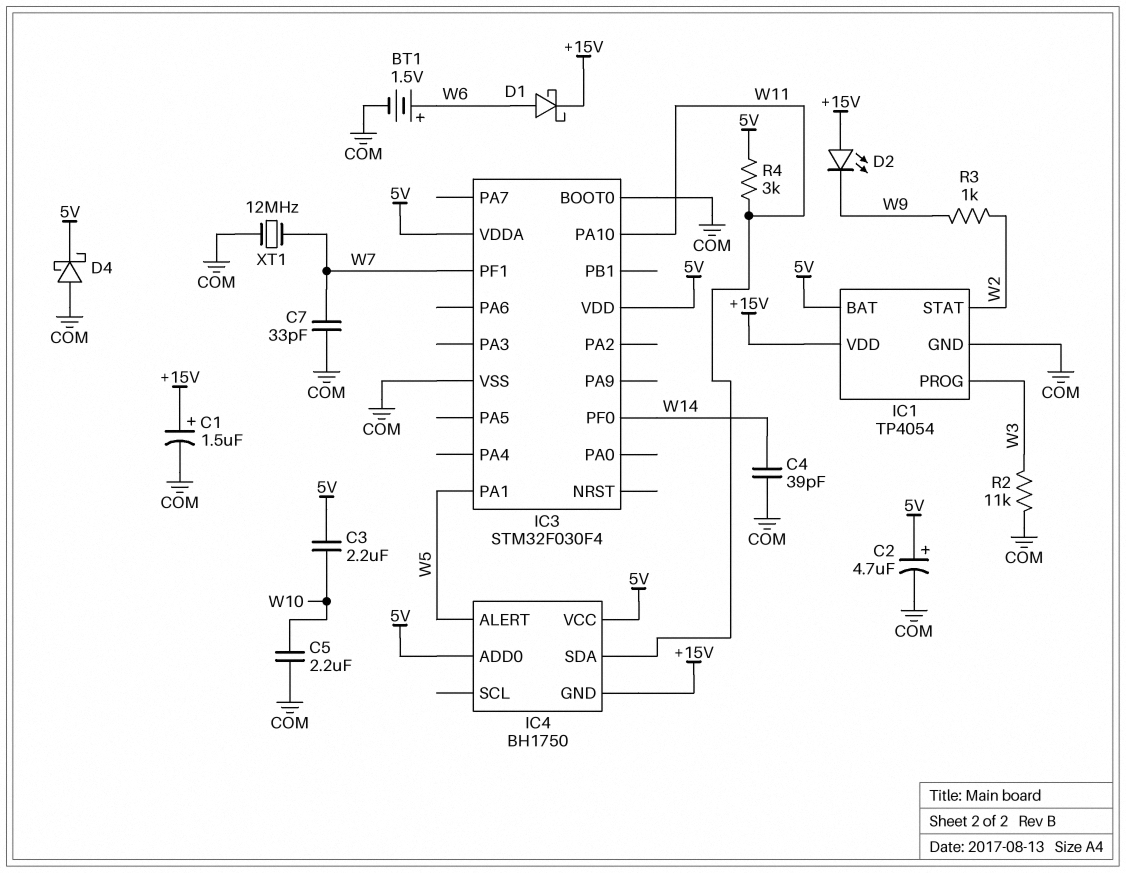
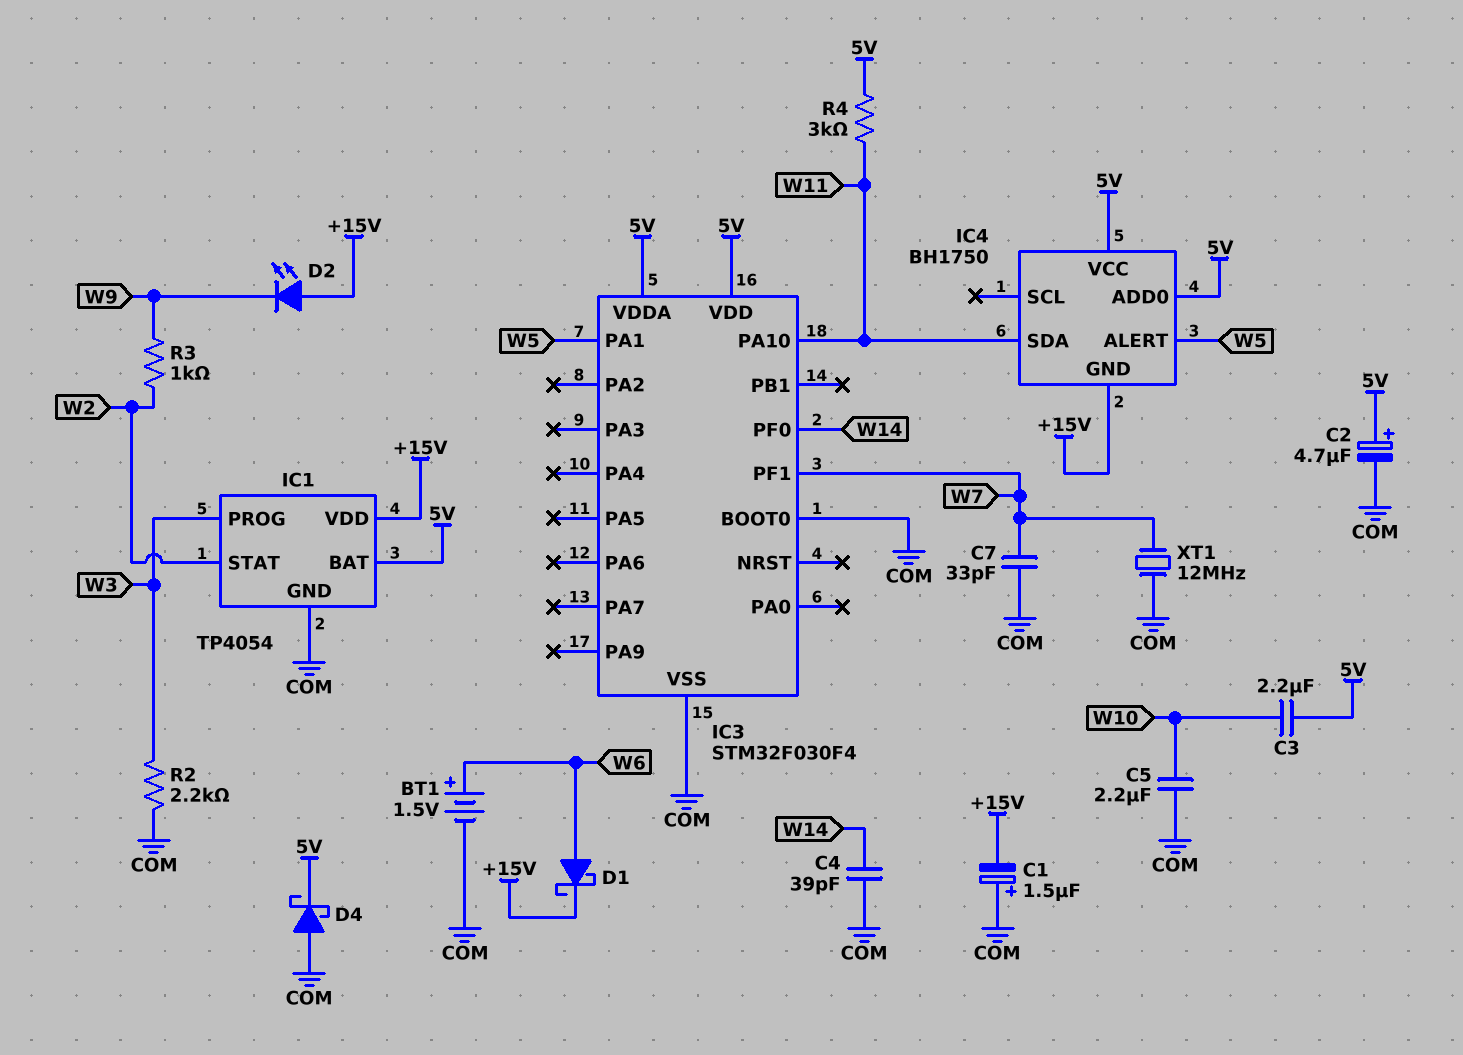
C1: 1.5uF (plus +15V, minus COM) -> 1.5uF (plus COM, minus +15V)
R2: 11k (COM, W3) -> 2.2k (COM, W3)

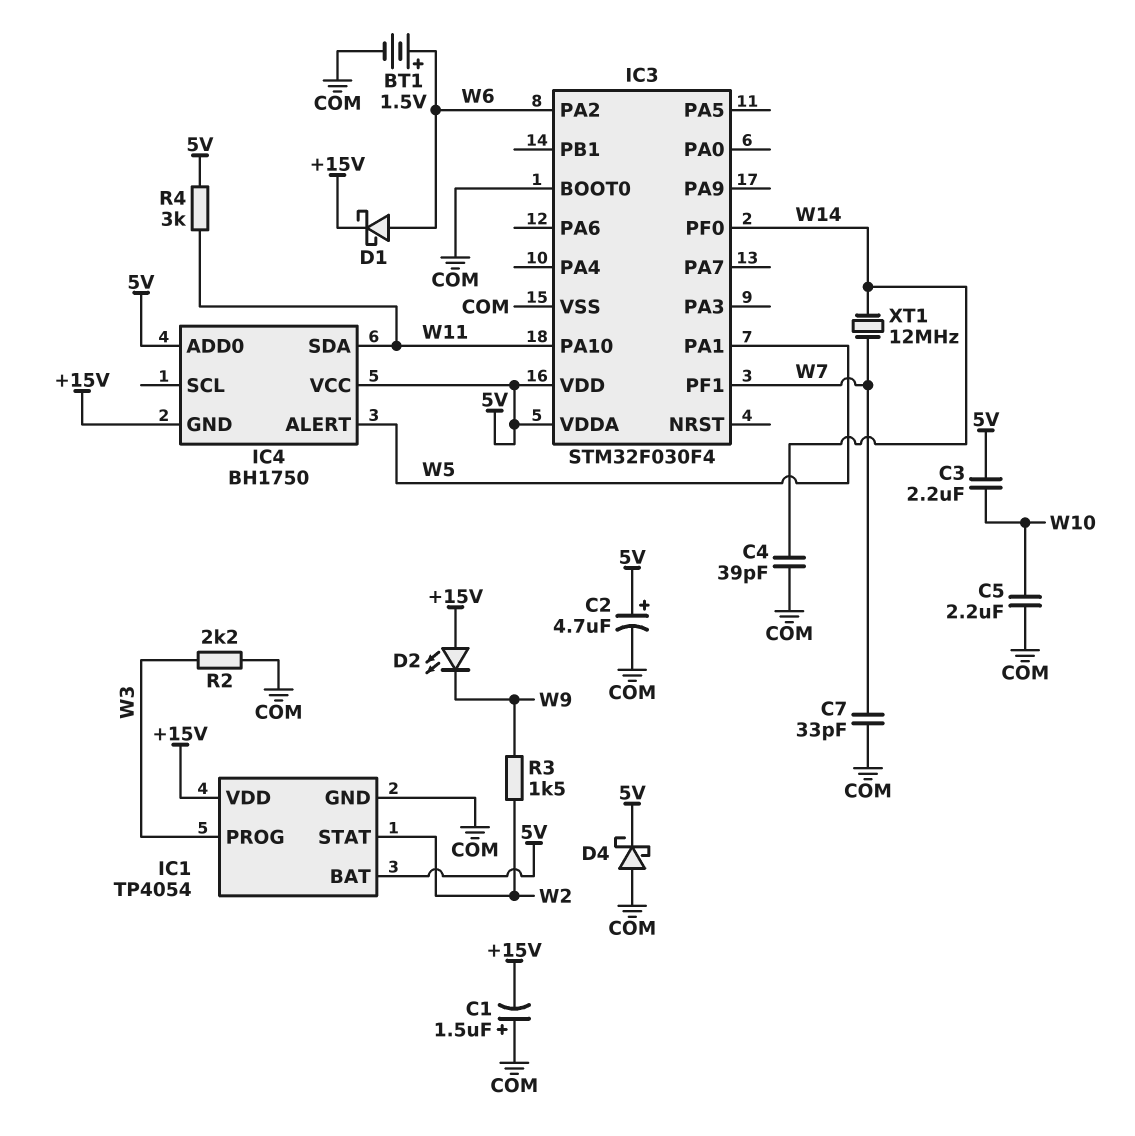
IC3 pin PA2: none -> W6
R3: 1k (W2, W9) -> 1.5k (W2, W9)
XT1: 12MHz (COM, W7) -> 12MHz (W7, W14)

